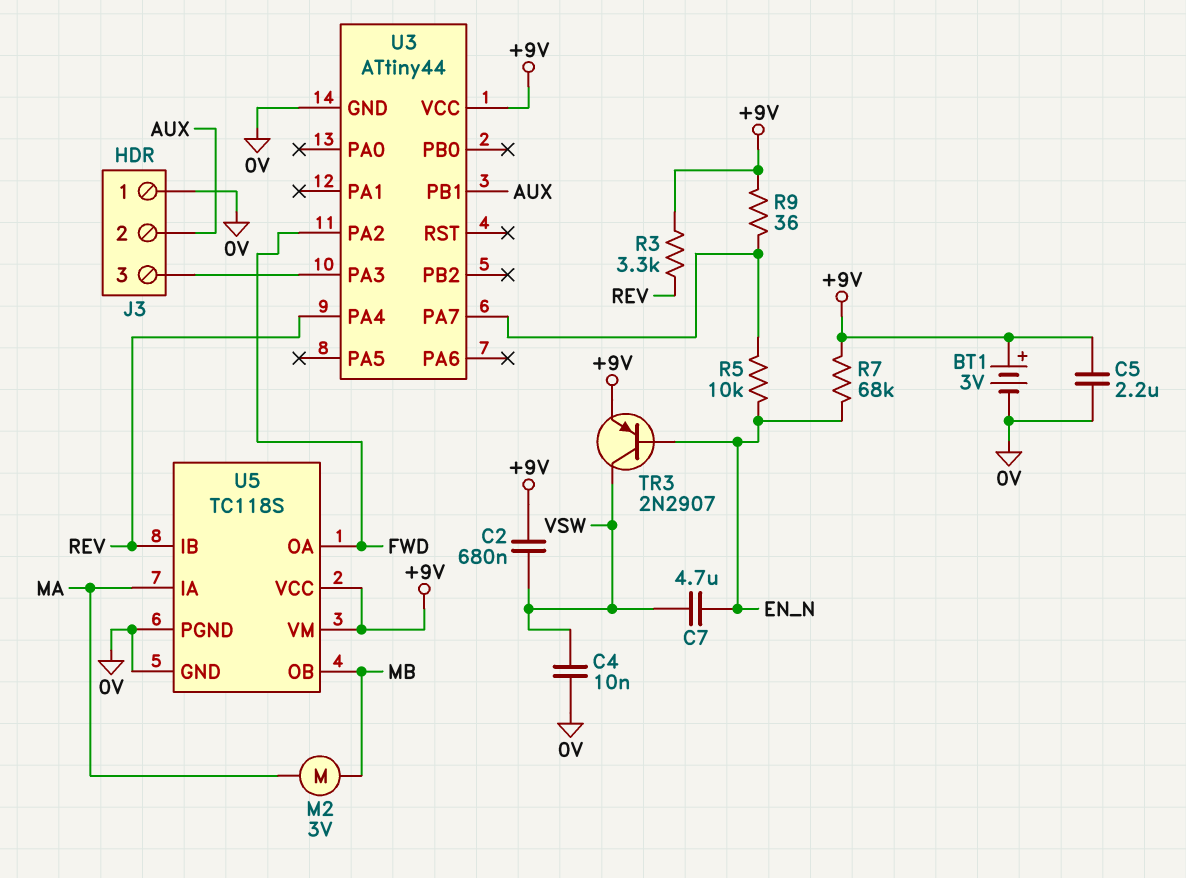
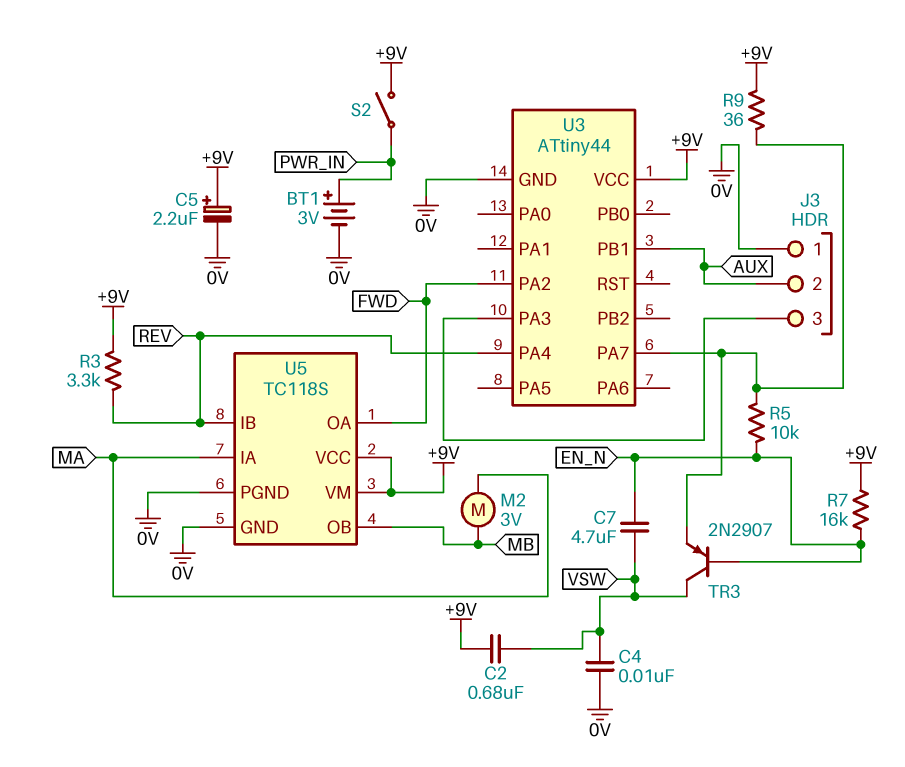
BT1: 3V (plus +9V, minus 0V) -> 3V (plus PWR_IN, minus 0V)
C5: 2.2uF (+9V, 0V) -> 2.2uF (plus +9V, minus 0V)
R7: 68k (+9V, EN_N) -> 16k (+9V, EN_N)
S2: none -> switch (+9V, PWR_IN)
TR3: PNP 2N2907 (B EN_N, C VSW, E +9V) -> PNP 2N2907 (B EN_N, C VSW, E U3/PA7)

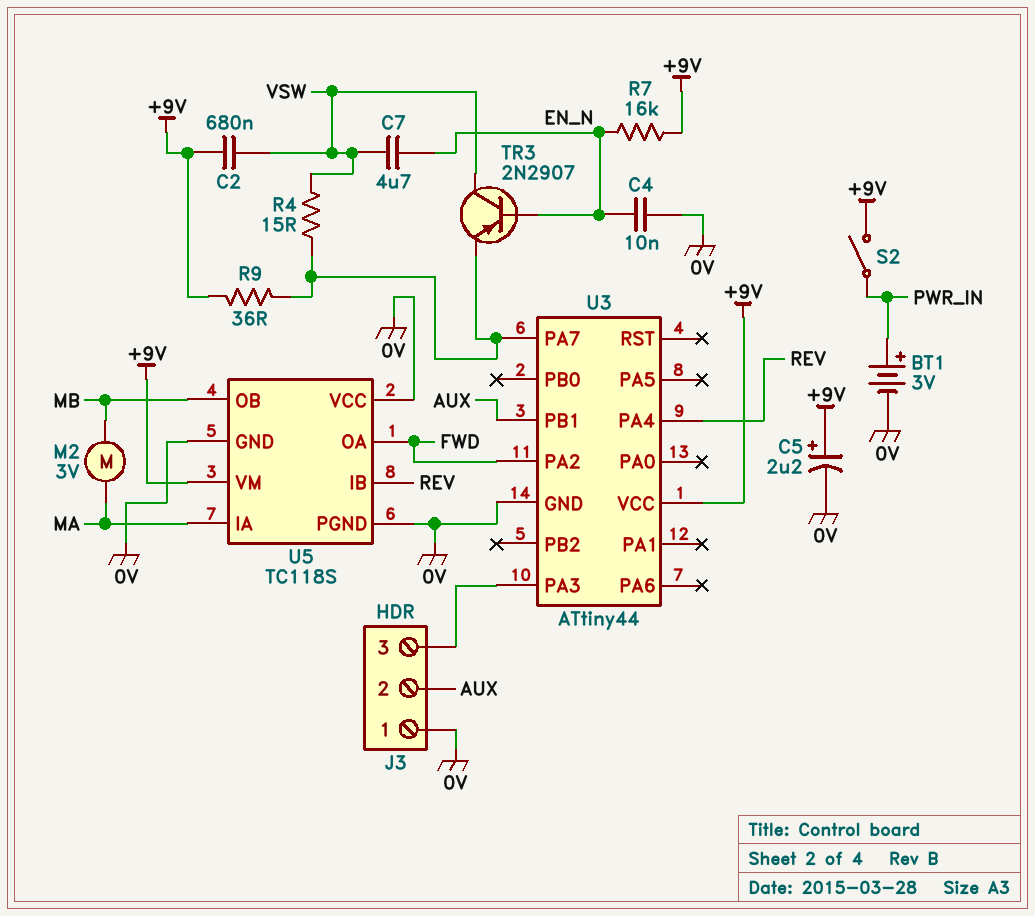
C4: 10nF (0V, VSW) -> 10nF (0V, EN_N)
R3: 3.3k (+9V, REV) -> none
R4: none -> 15 (U3/PA7, VSW)
R5: 10k (EN_N, U3/PA7) -> none
U5 pin VCC: +9V -> 0V

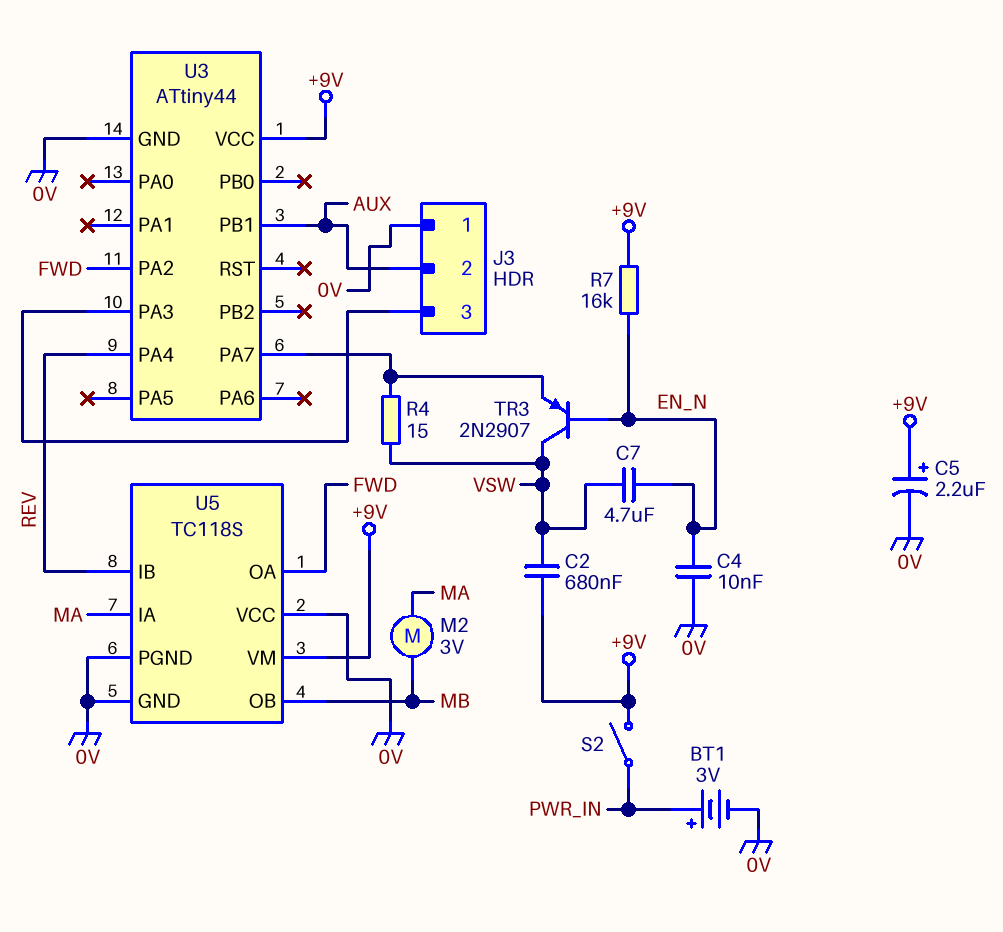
R9: 36 (+9V, U3/PA7) -> none

